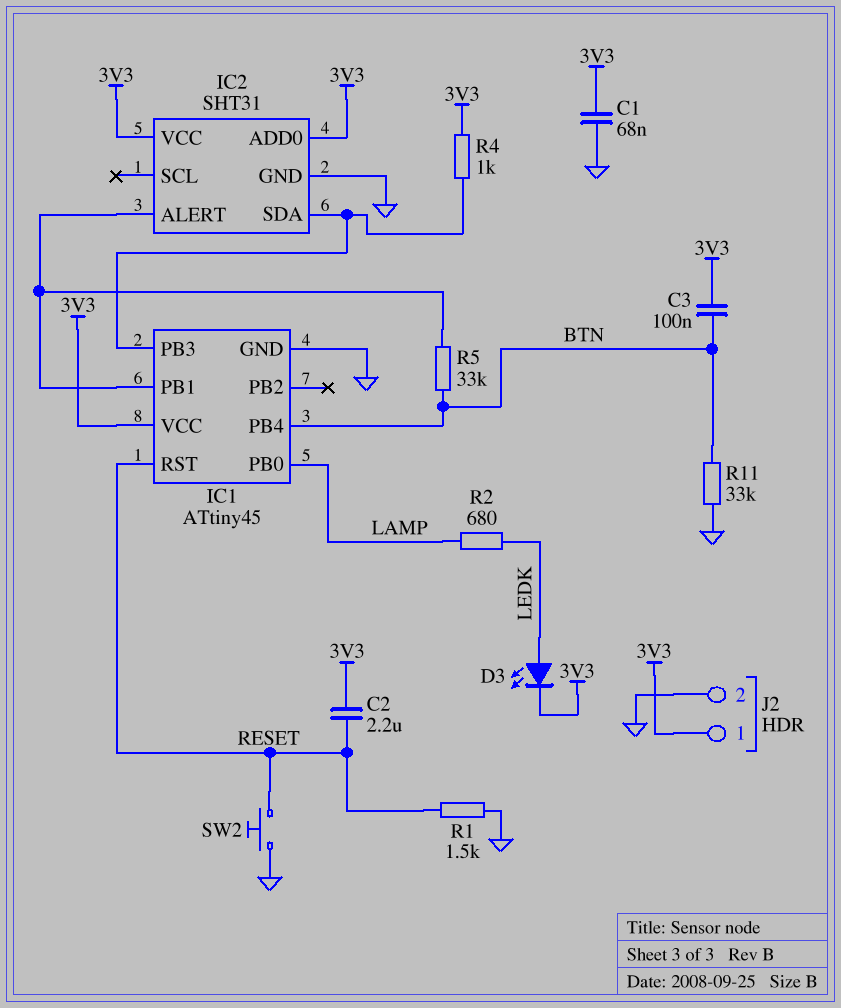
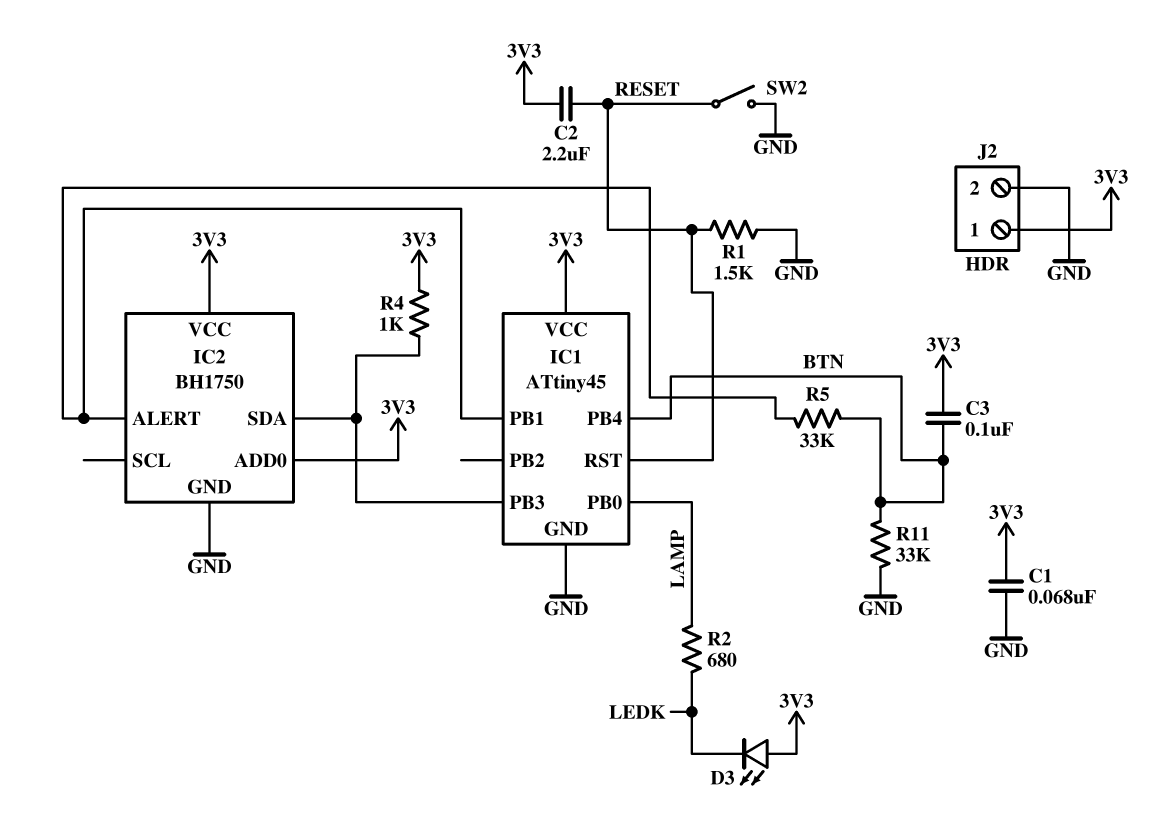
D3: LED (A LEDK, K 3V3) -> LED (A 3V3, K LEDK)
IC2: SHT31 -> BH1750
SW2: button (GND, RESET) -> switch (GND, RESET)

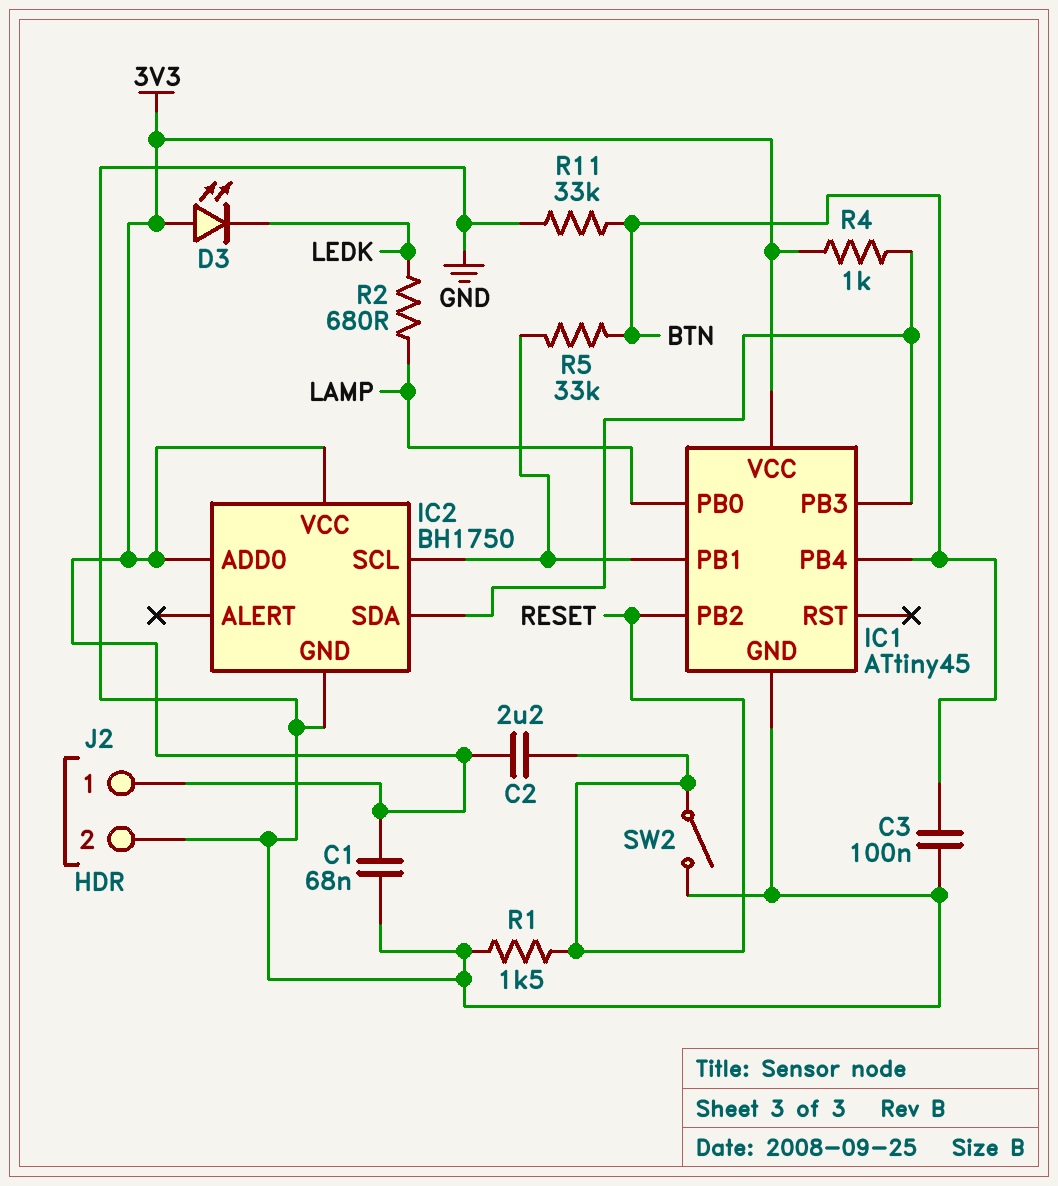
C3: 100nF (3V3, BTN) -> 100nF (BTN, GND)
IC1 pin PB2: none -> RESET
IC1 pin RST: RESET -> none
IC2 pin ALERT: IC1/PB1 -> none
IC2 pin SCL: none -> IC1/PB1

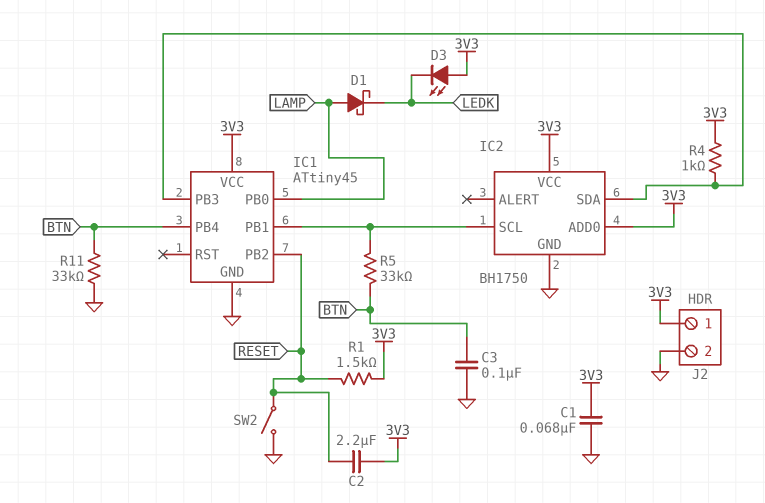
D1: none -> schottky (A LAMP, K LEDK)
R1: 1.5k (GND, RESET) -> 1.5k (3V3, RESET)
R2: 680 (LAMP, LEDK) -> none

